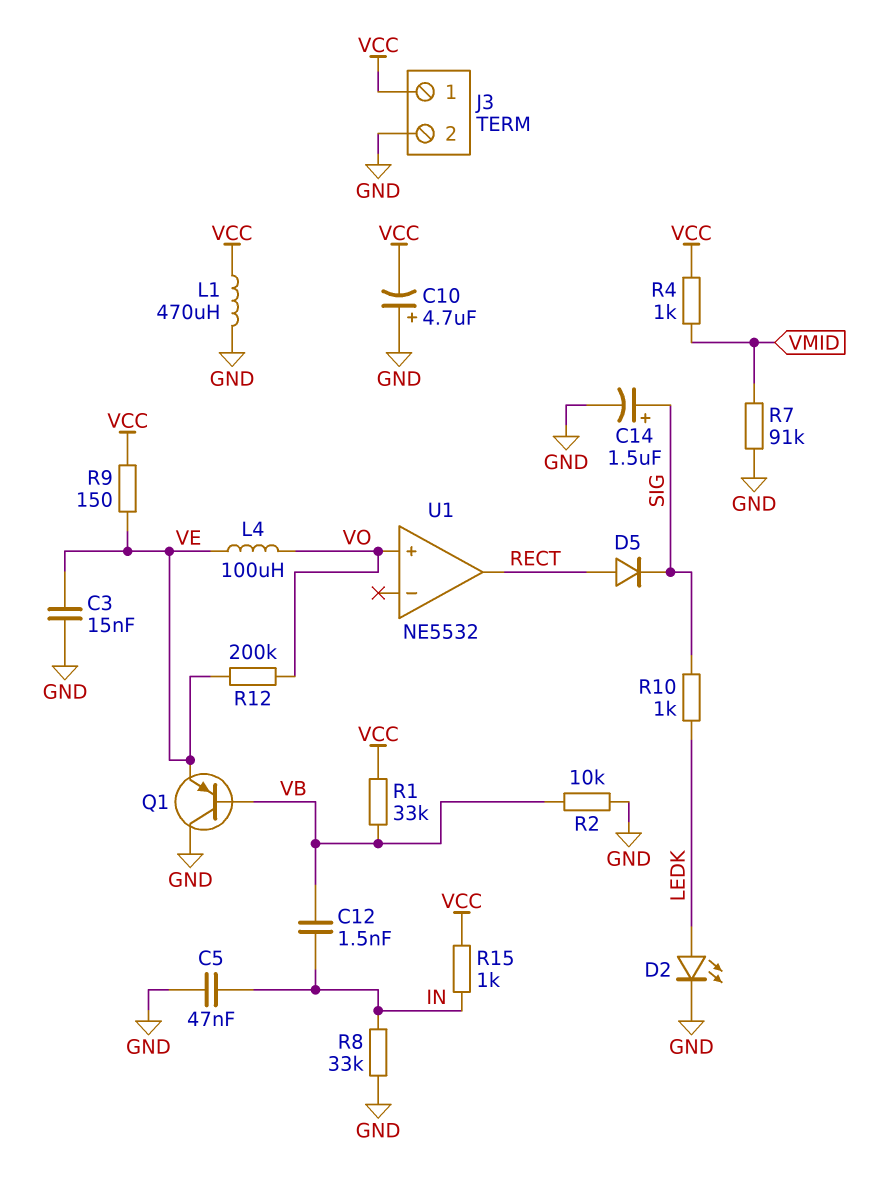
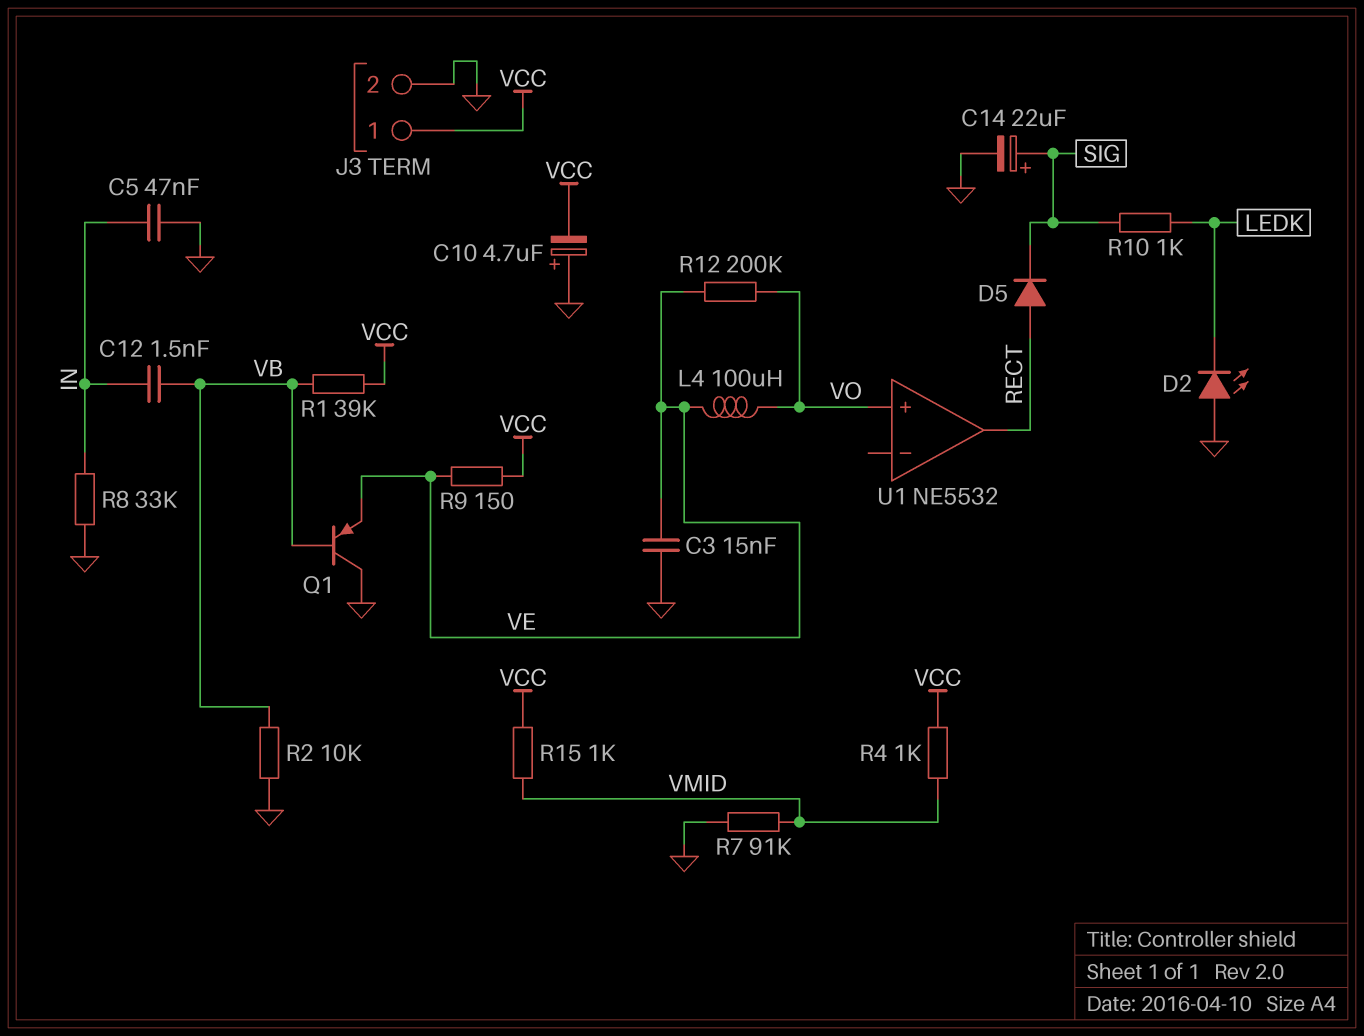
C14: 1.5uF (plus SIG, minus GND) -> 22uF (plus SIG, minus GND)
D2: LED (A LEDK, K GND) -> LED (A GND, K LEDK)
L1: 470uH (GND, VCC) -> none
R1: 33k (VB, VCC) -> 39k (VB, VCC)
R15: 1k (IN, VCC) -> 1k (VCC, VMID)

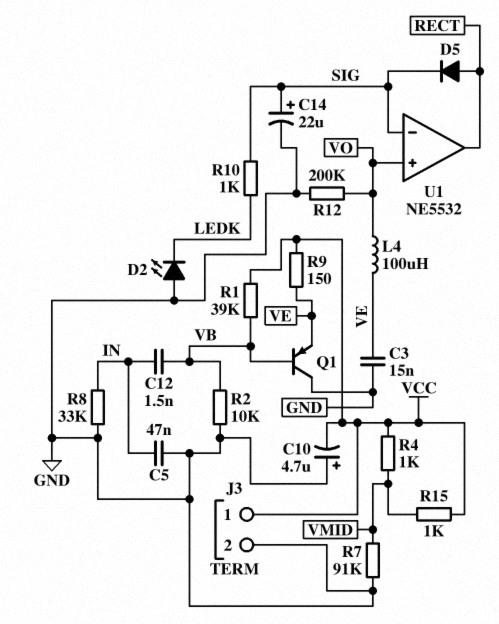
R12: 200k (VE, VO) -> 200k (GND, VO)
U1 pin in-: none -> SIG

